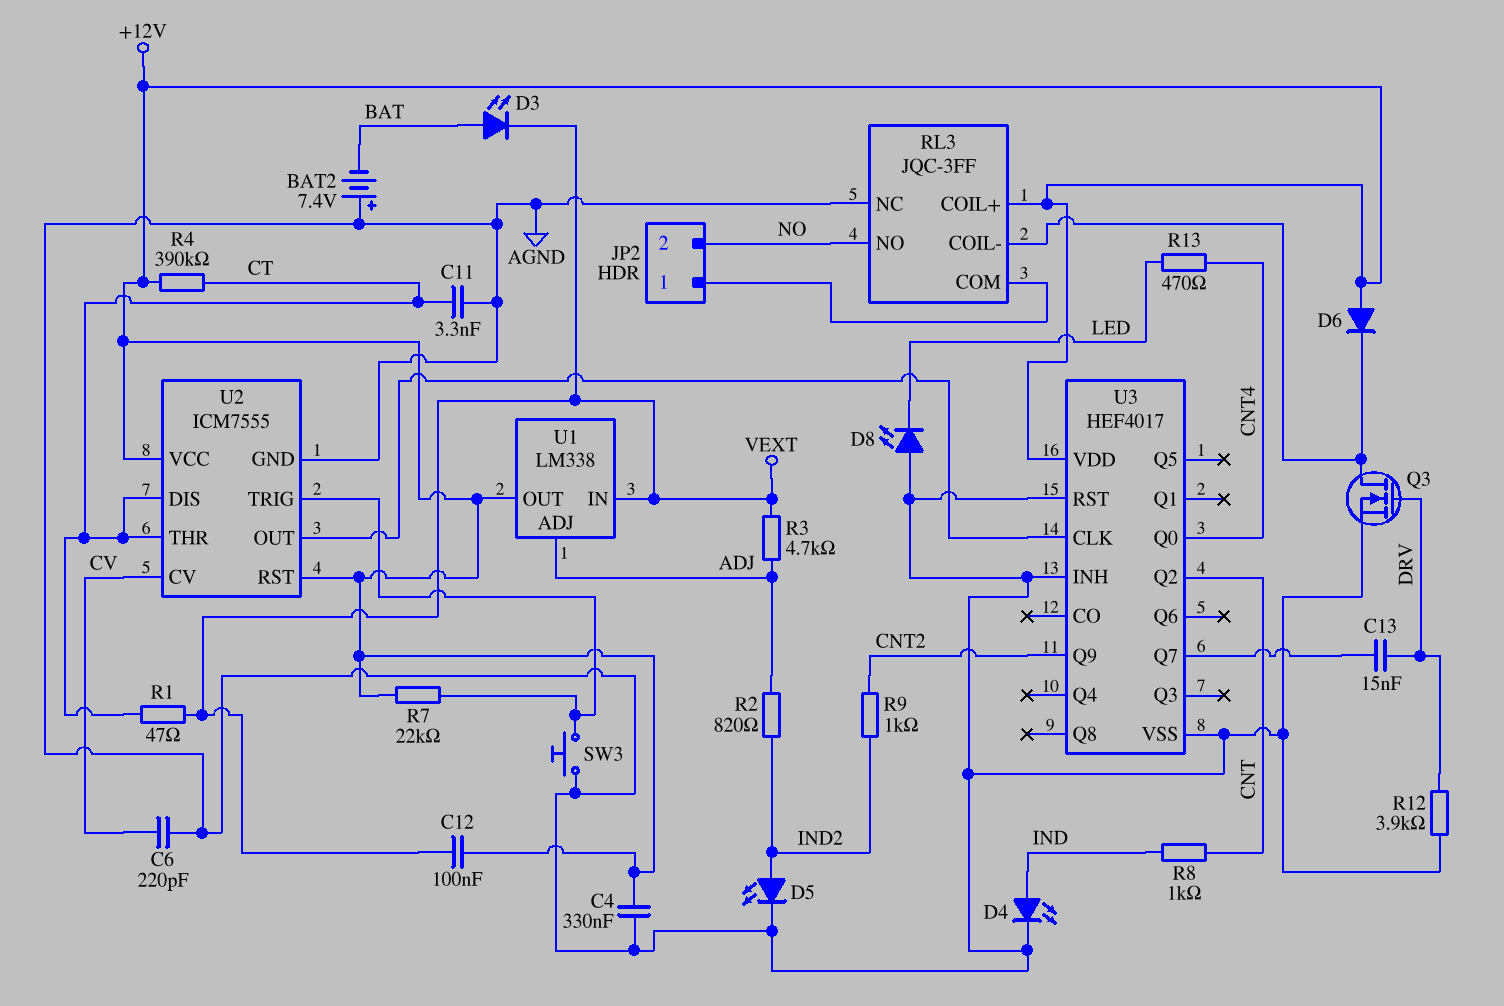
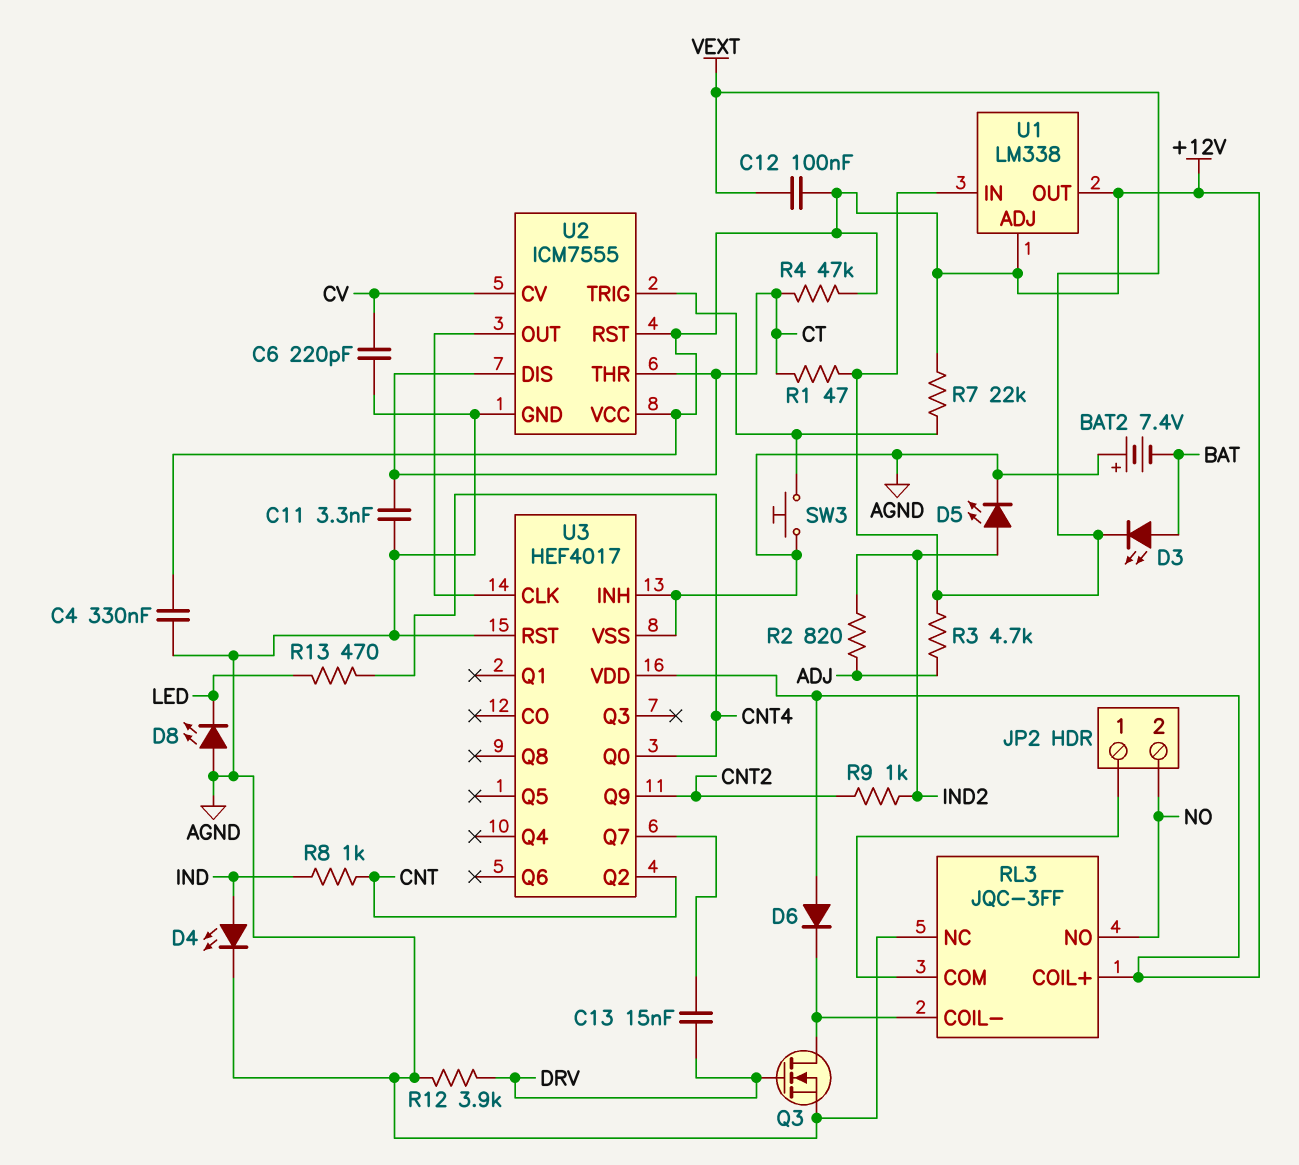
R4: 390k (+12V, CT) -> 47k (+12V, CT)
U1 pin ADJ: ADJ -> +12V

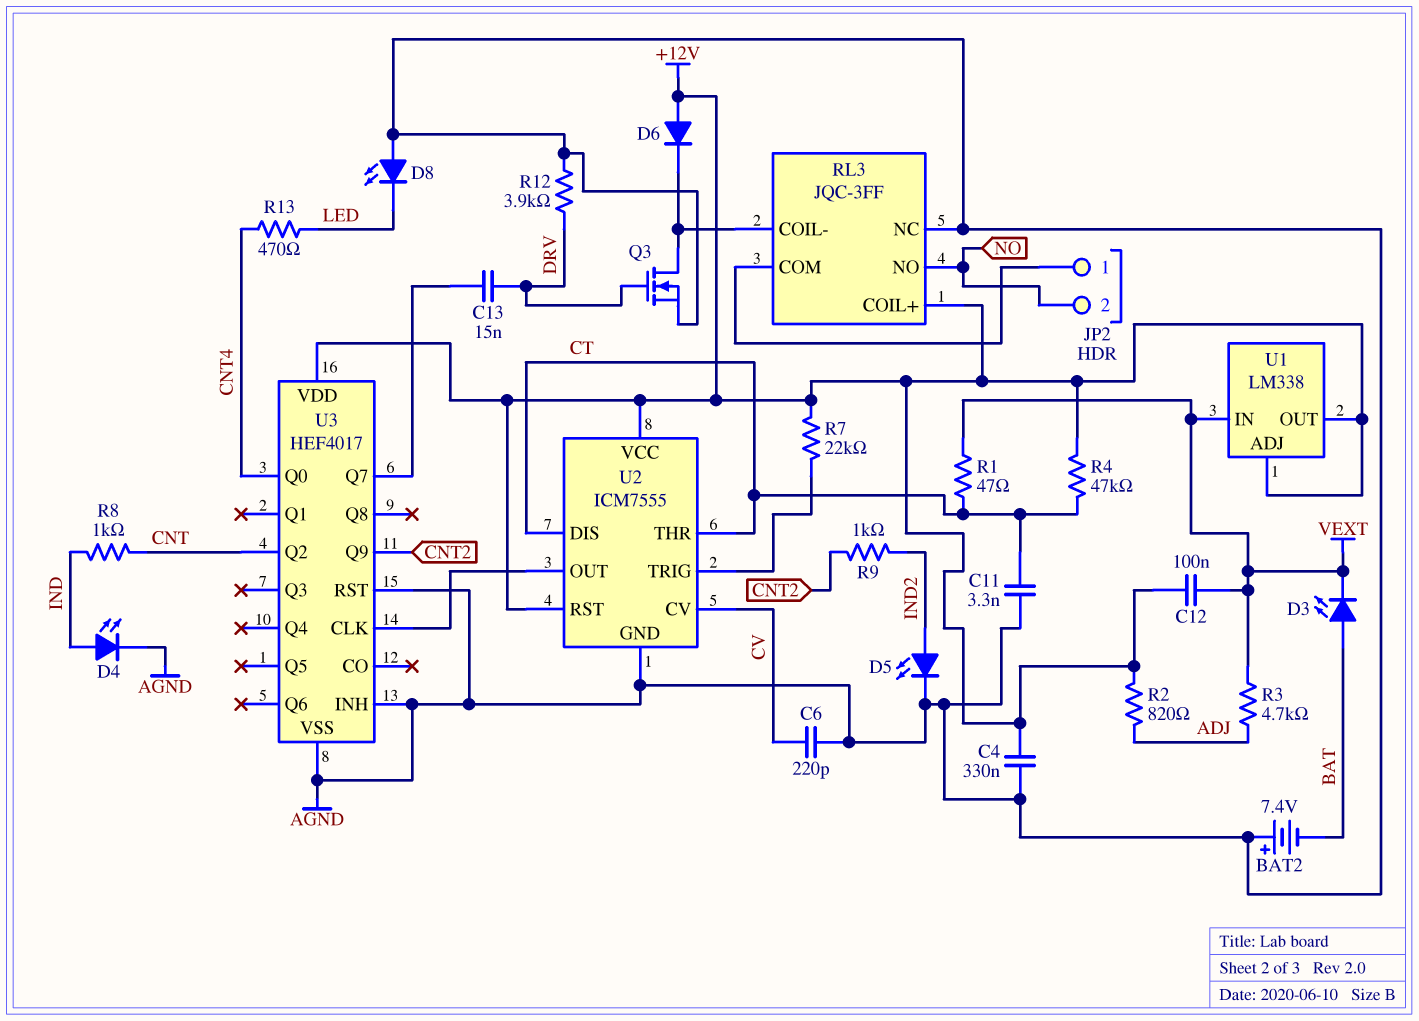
R2: 820 (ADJ, IND2) -> 820 (+12V, ADJ)
SW3: button (AGND, U2/TRIG) -> none

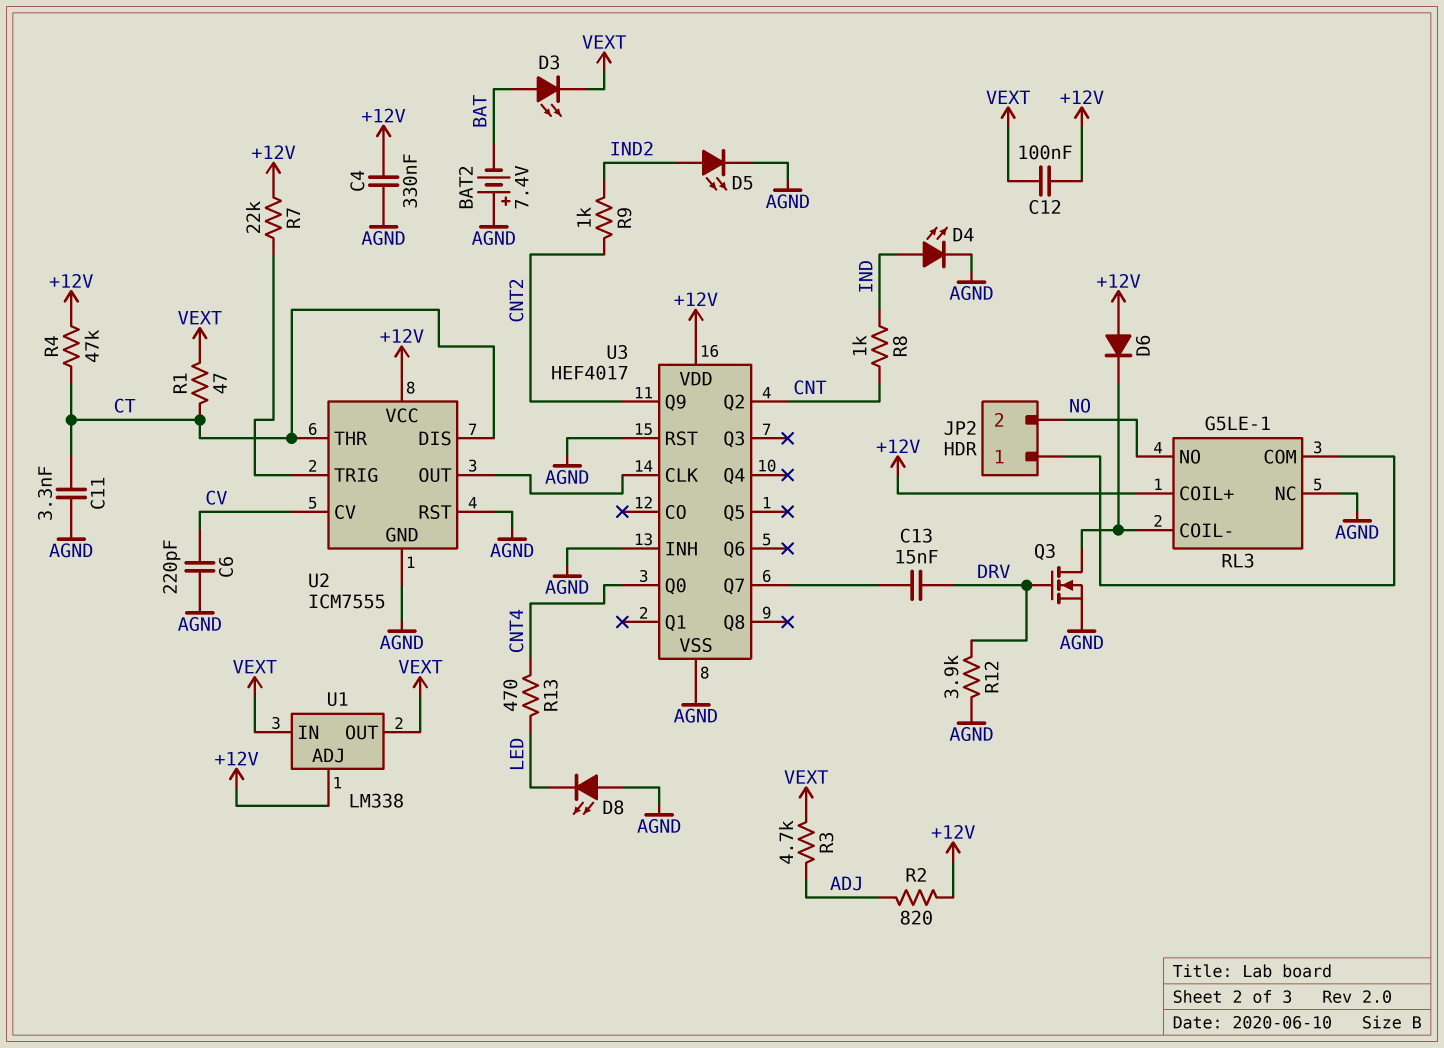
RL3: JQC-3FF -> G5LE-1
U1 pin OUT: +12V -> VEXT
U2 pin RST: +12V -> AGND

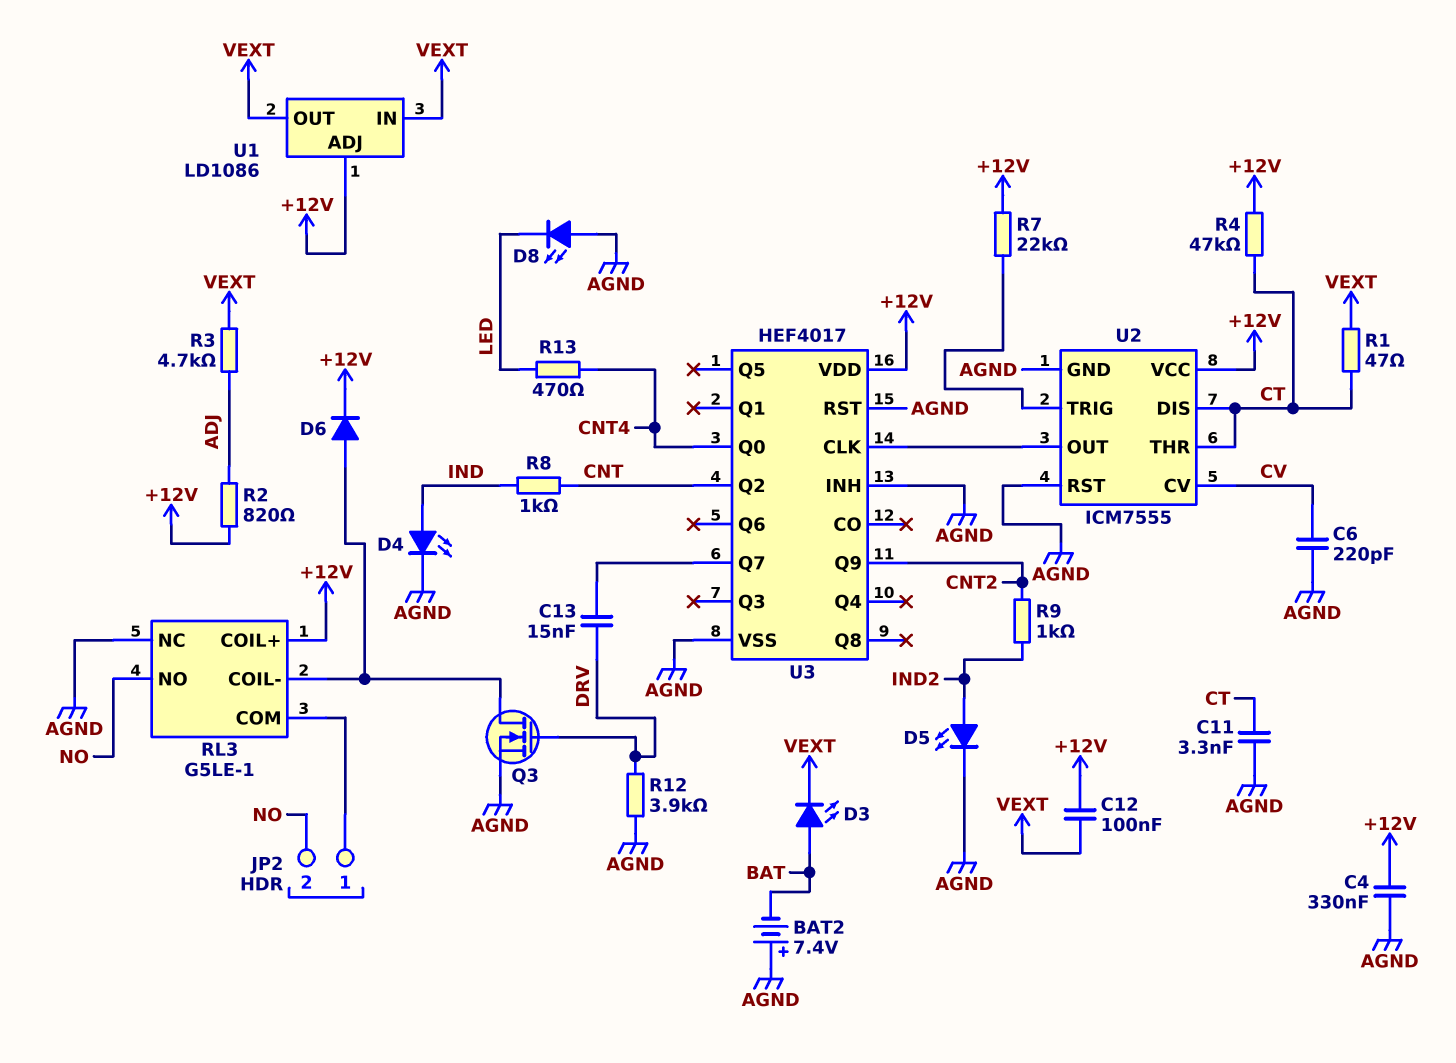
D6: diode (A +12V, K RL3/COIL-) -> diode (A RL3/COIL-, K +12V)
U1: LM338 -> LD1086

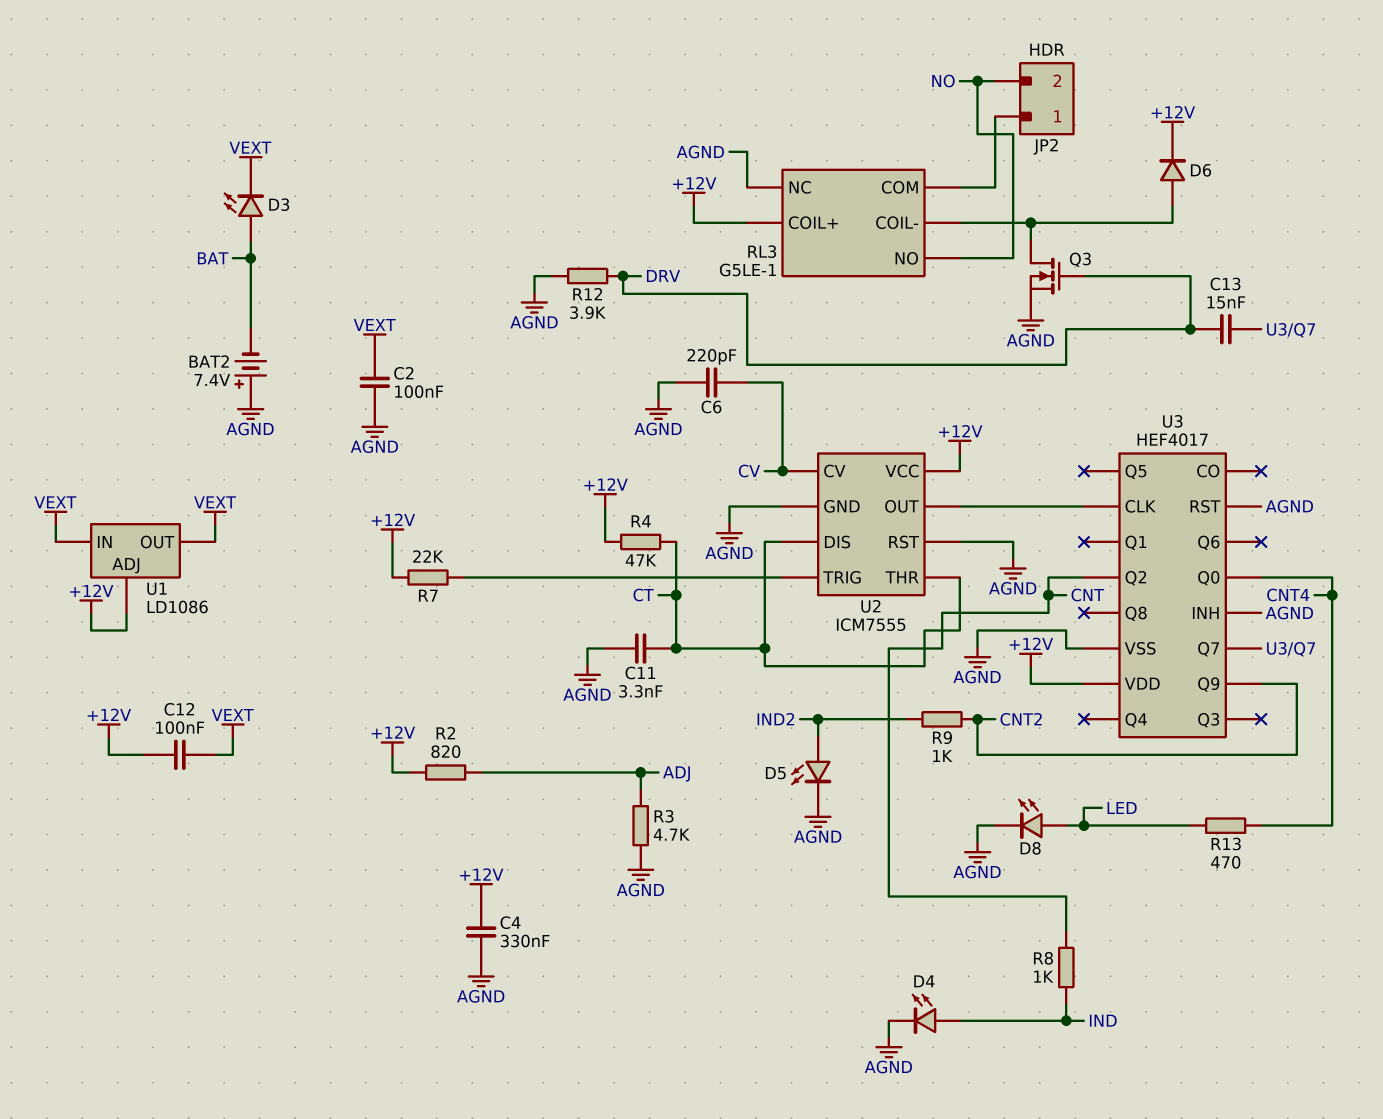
C2: none -> 100nF (AGND, VEXT)
D8: LED (A AGND, K LED) -> LED (A LED, K AGND)
R1: 47 (CT, VEXT) -> none
R3: 4.7k (ADJ, VEXT) -> 4.7k (ADJ, AGND)

